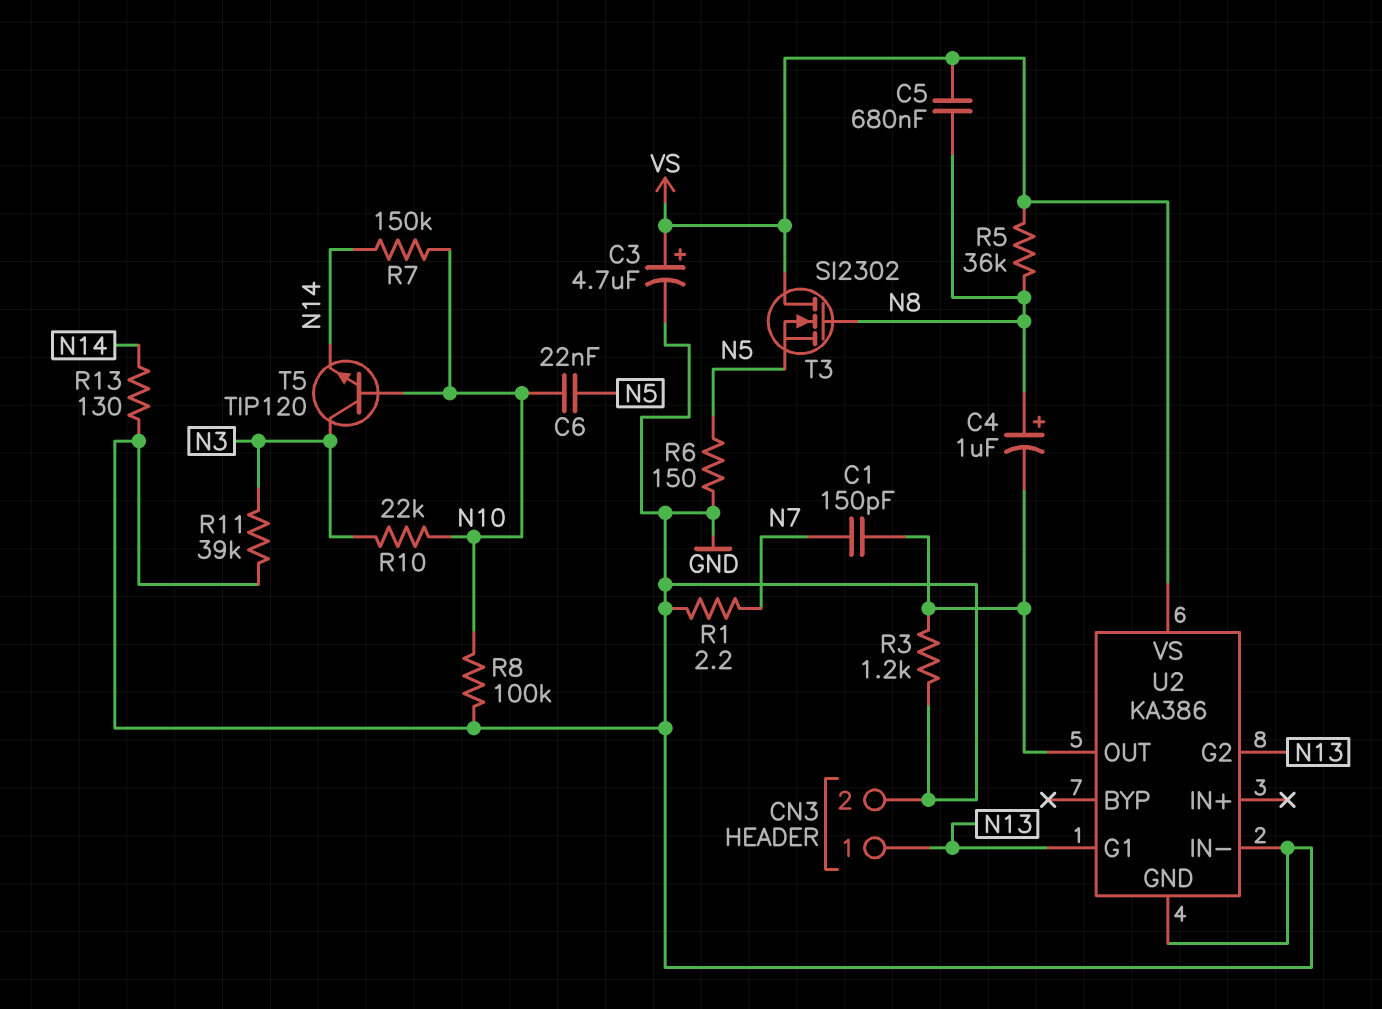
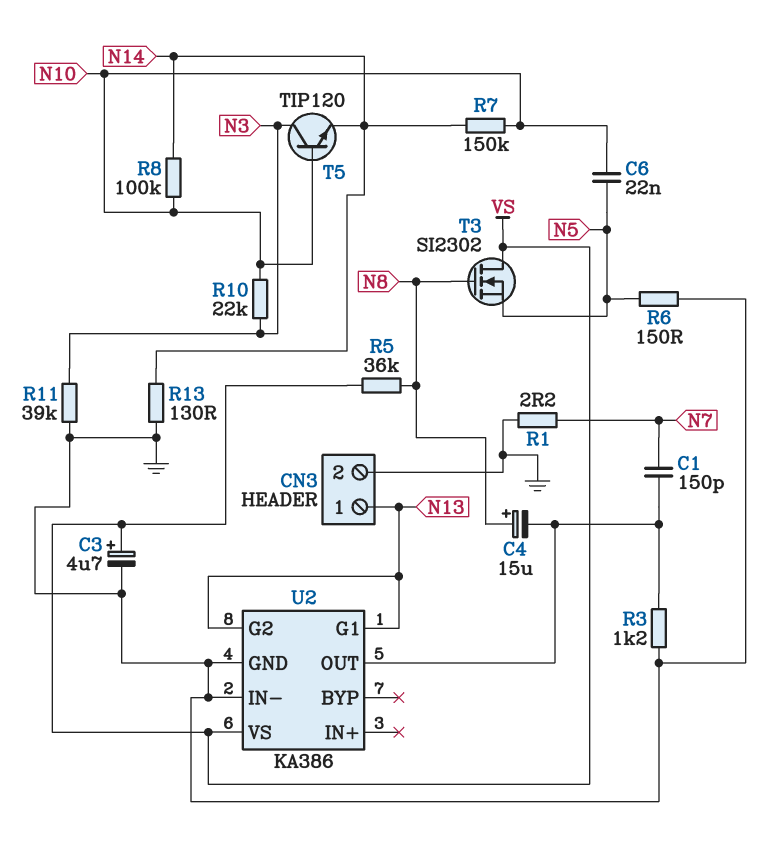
C4: 1uF (plus N8, minus U2/OUT) -> 15uF (plus N8, minus U2/OUT)
C5: 680nF (N8, VS) -> none
R8: 100k (GND, N10) -> 100k (N10, N14)

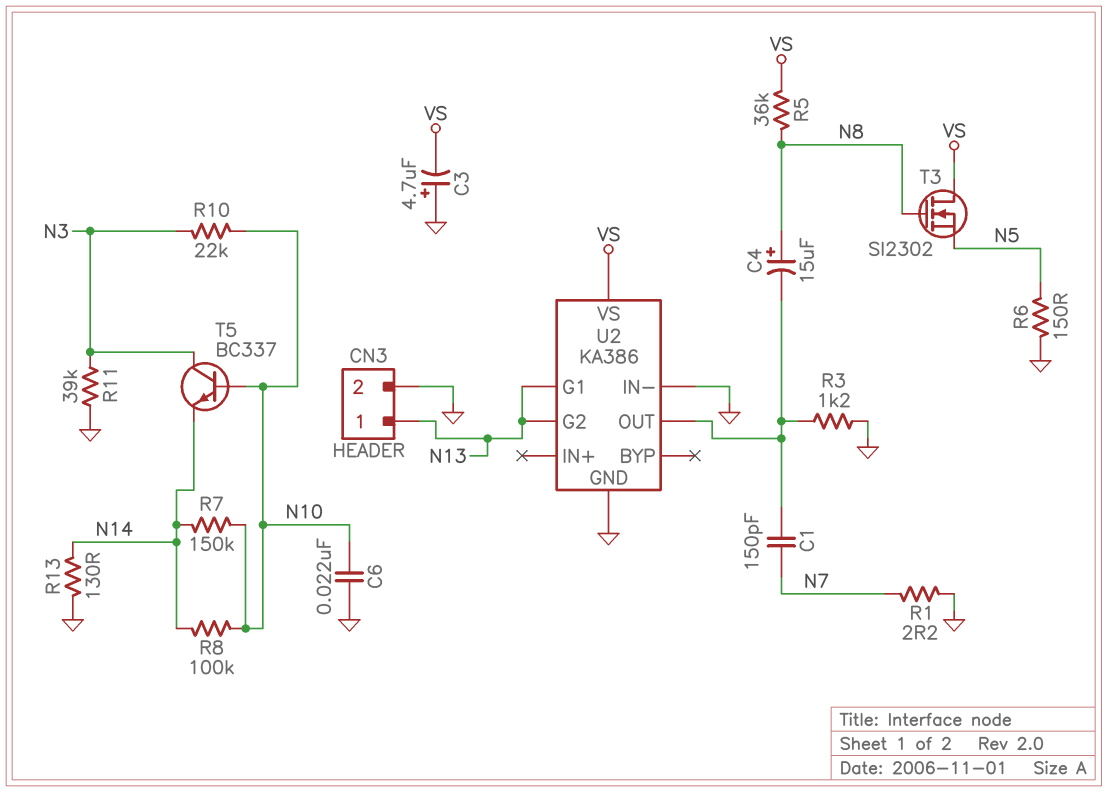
C3: 4.7uF (plus VS, minus GND) -> 4.7uF (plus GND, minus VS)
C6: 22nF (N5, N10) -> 22nF (GND, N10)
T5: NPN TIP120 (B N10, C N3, E N14) -> NPN BC337 (B N10, C N3, E N14)

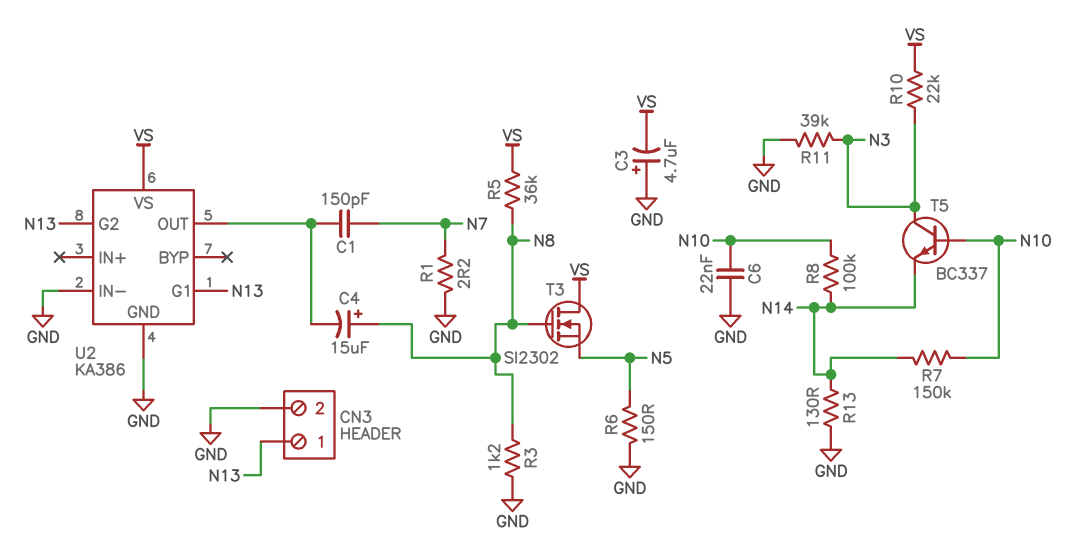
R3: 1.2k (GND, U2/OUT) -> 1.2k (GND, N8)
R10: 22k (N3, N10) -> 22k (N3, VS)

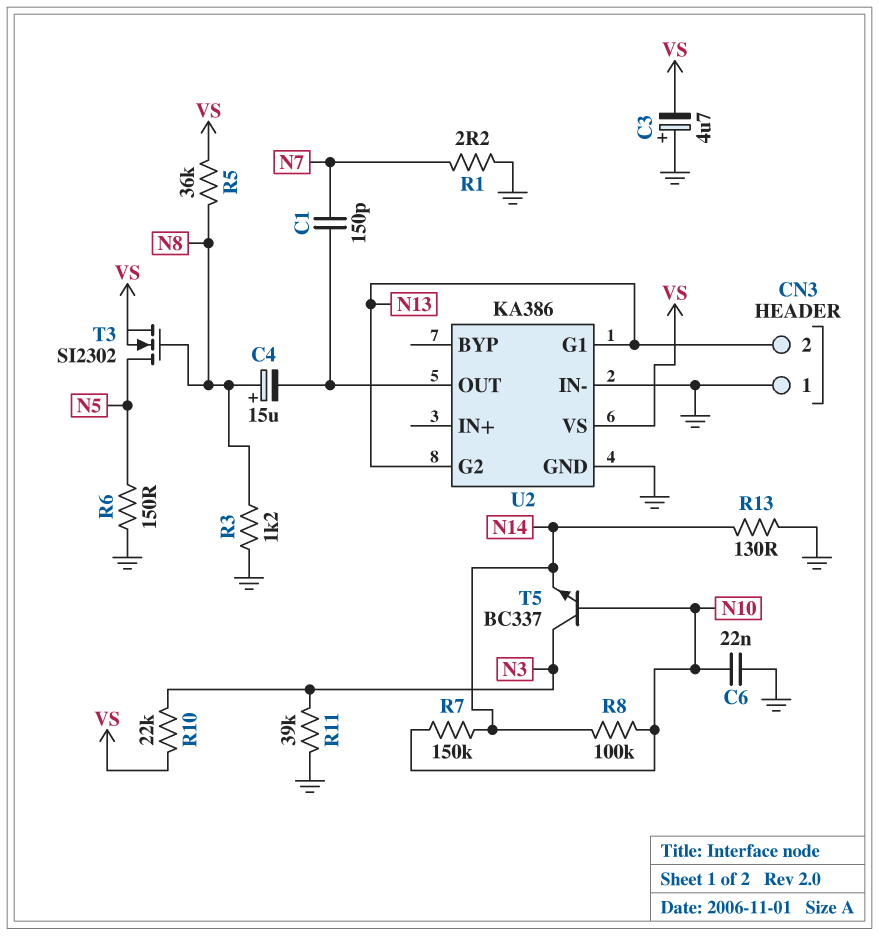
CN3 pin 1: N13 -> GND
CN3 pin 2: GND -> N13
T3: NMOS SI2302 (G N8, D VS, S N5) -> NMOS SI2302 (G N8, D N5, S VS)

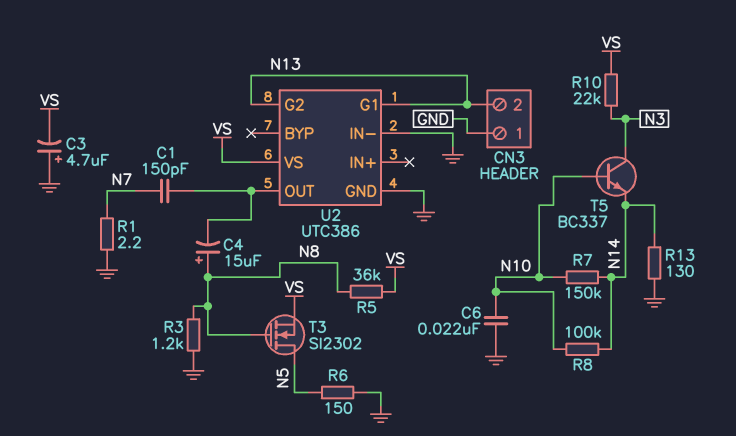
R11: 39k (GND, N3) -> none
U2: KA386 -> UTC386

